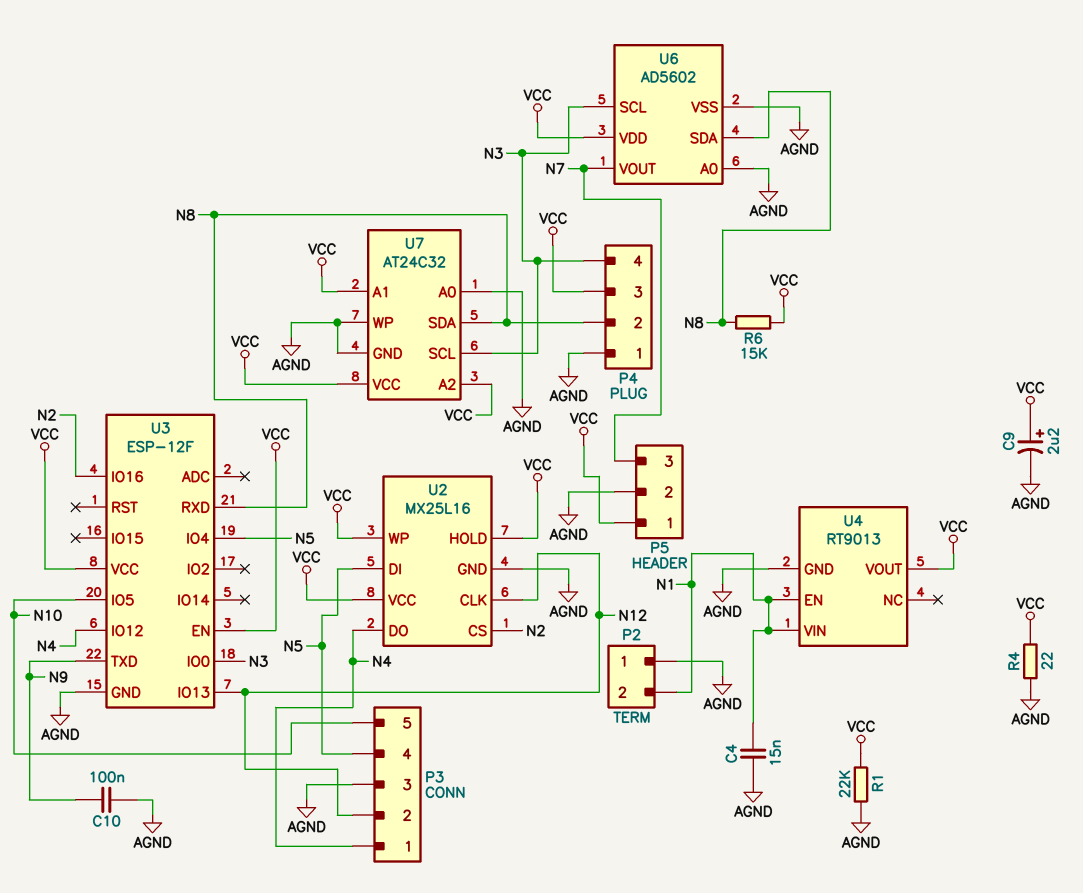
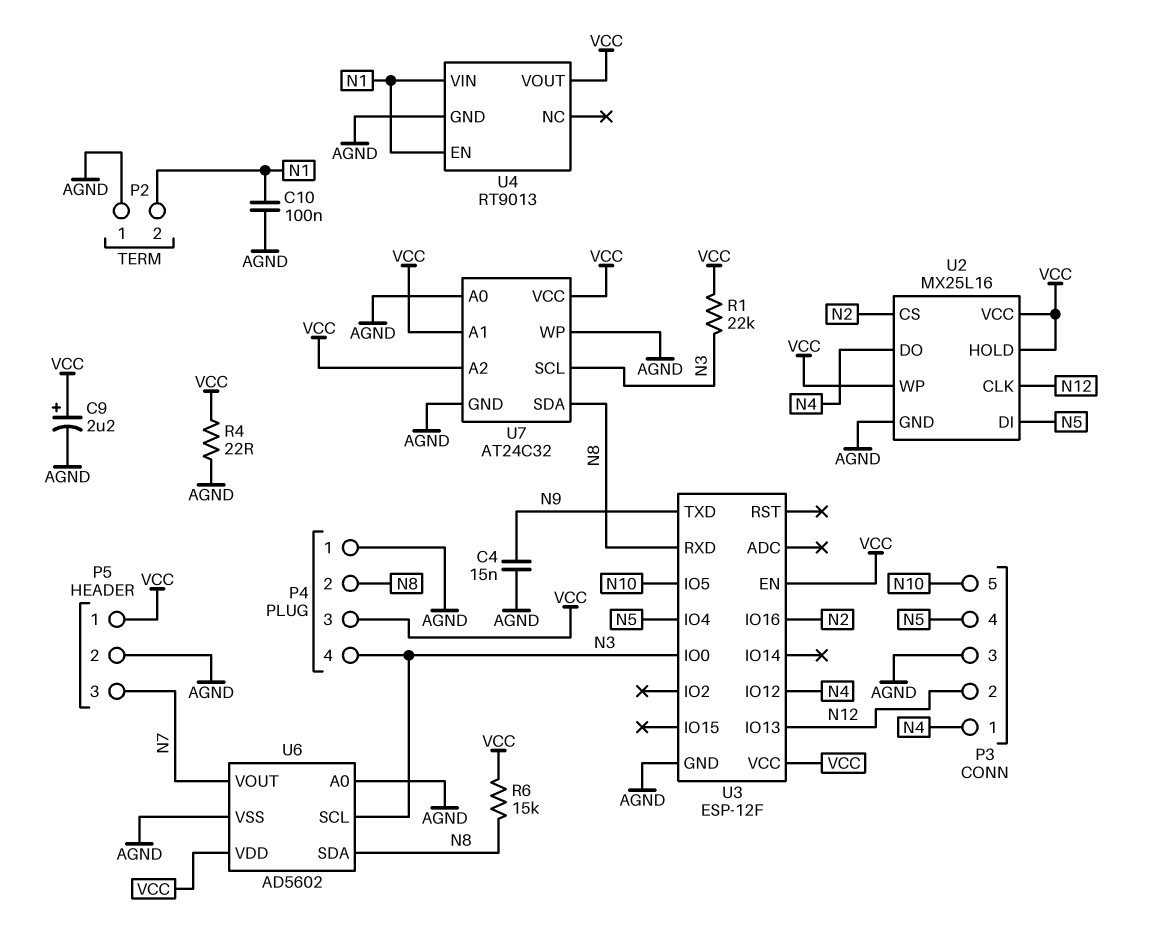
C4: 15nF (AGND, N1) -> 15nF (AGND, N9)
C10: 100nF (AGND, N9) -> 100nF (AGND, N1)
R1: 22k (AGND, VCC) -> 22k (N3, VCC)

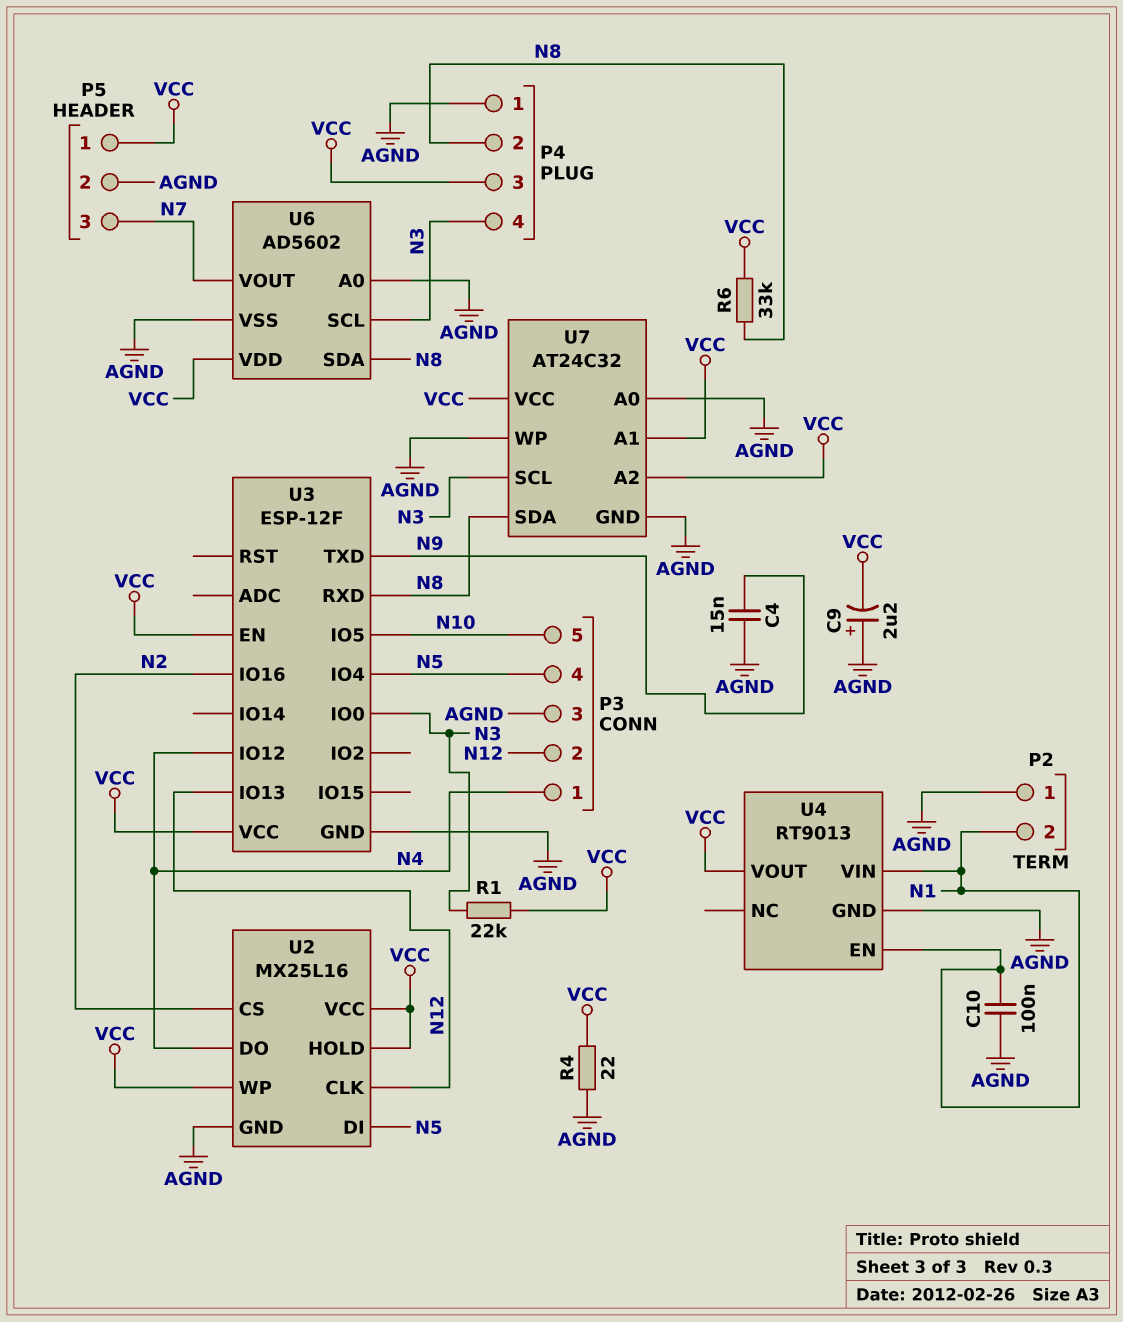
C9: 2.2uF (plus VCC, minus AGND) -> 2.2uF (plus AGND, minus VCC)
R6: 15k (N8, VCC) -> 33k (N8, VCC)

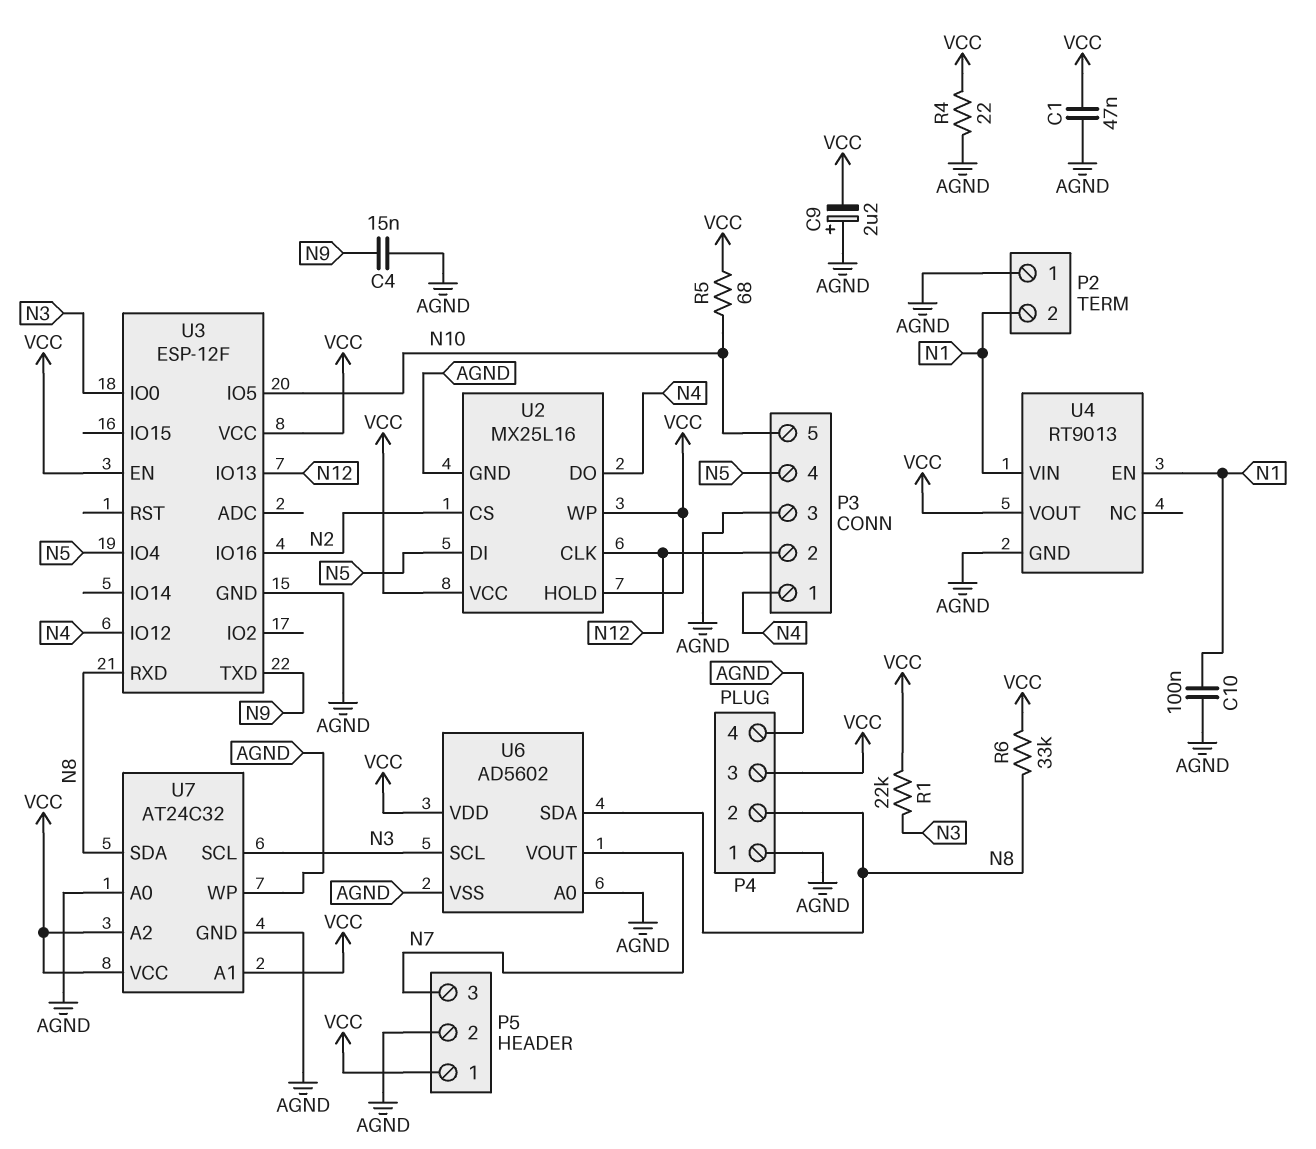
C1: none -> 47nF (AGND, VCC)
P4 pin 4: N3 -> AGND
R5: none -> 68 (N10, VCC)

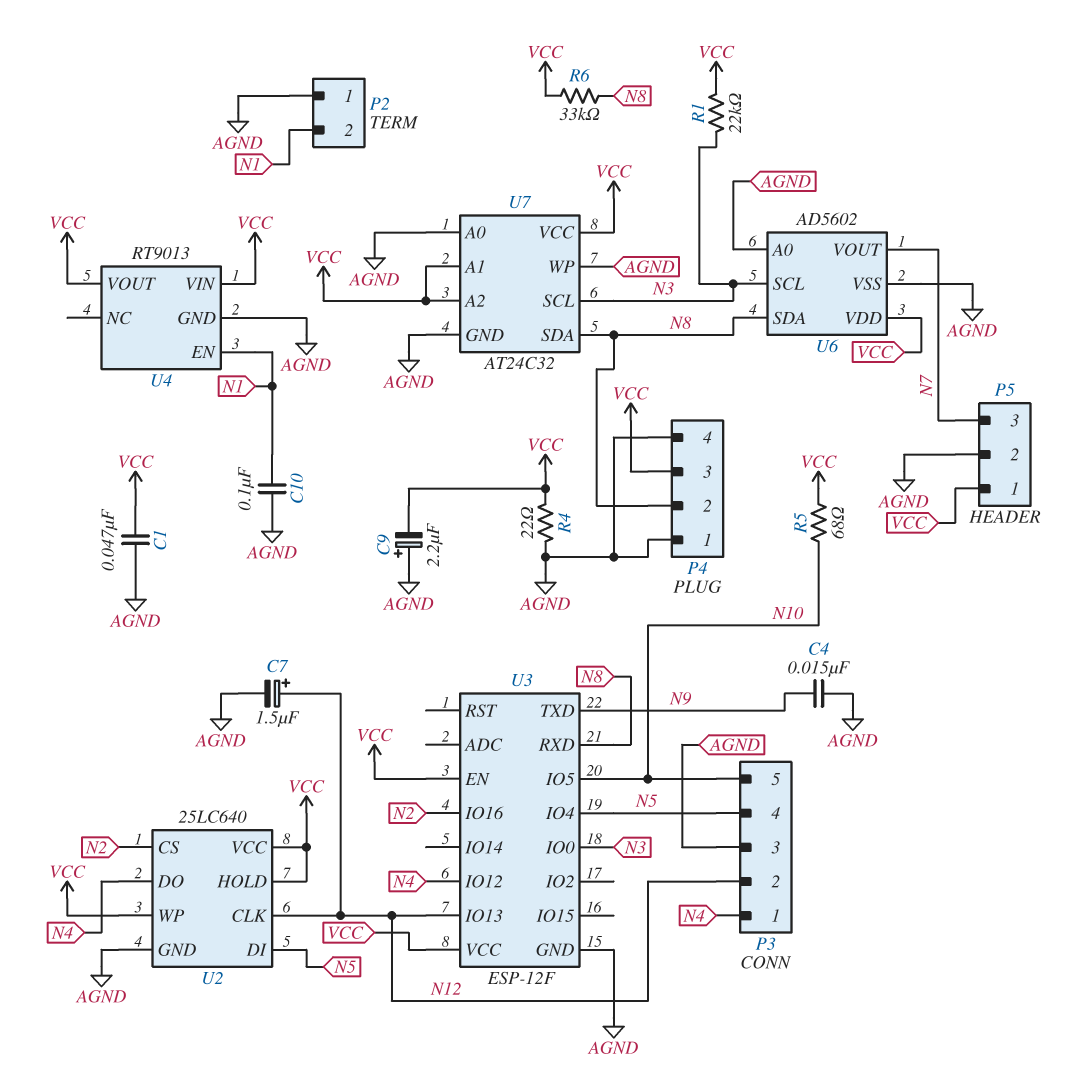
C7: none -> 1.5uF (plus N12, minus AGND)
U2: MX25L16 -> 25LC640
U4 pin VIN: N1 -> VCC

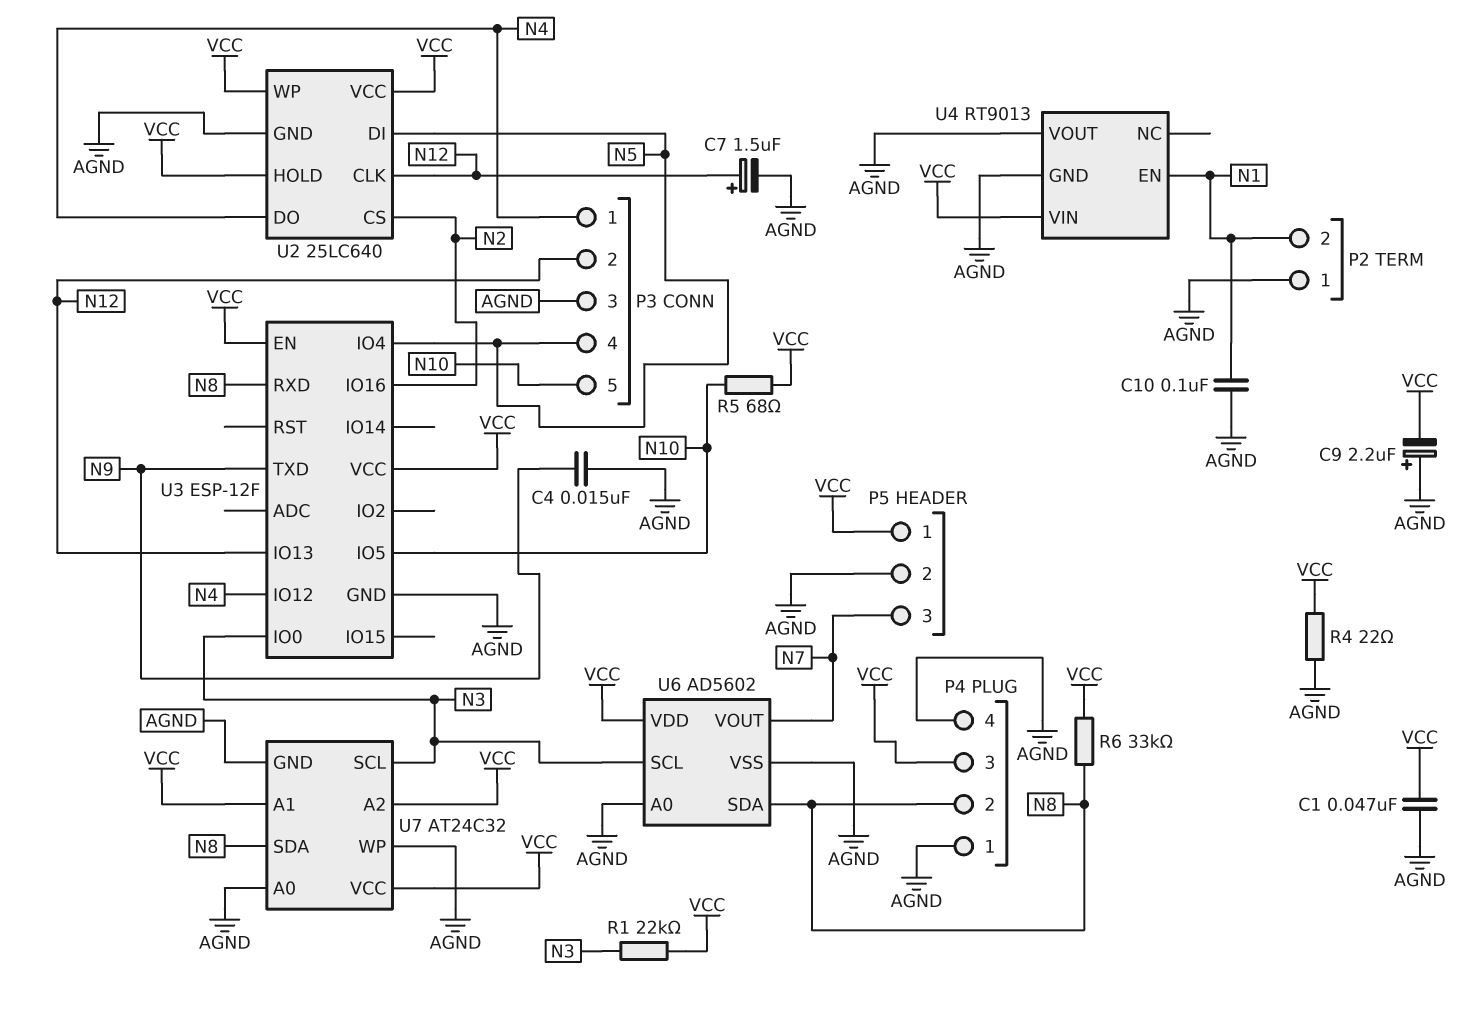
U4 pin VOUT: VCC -> AGND

